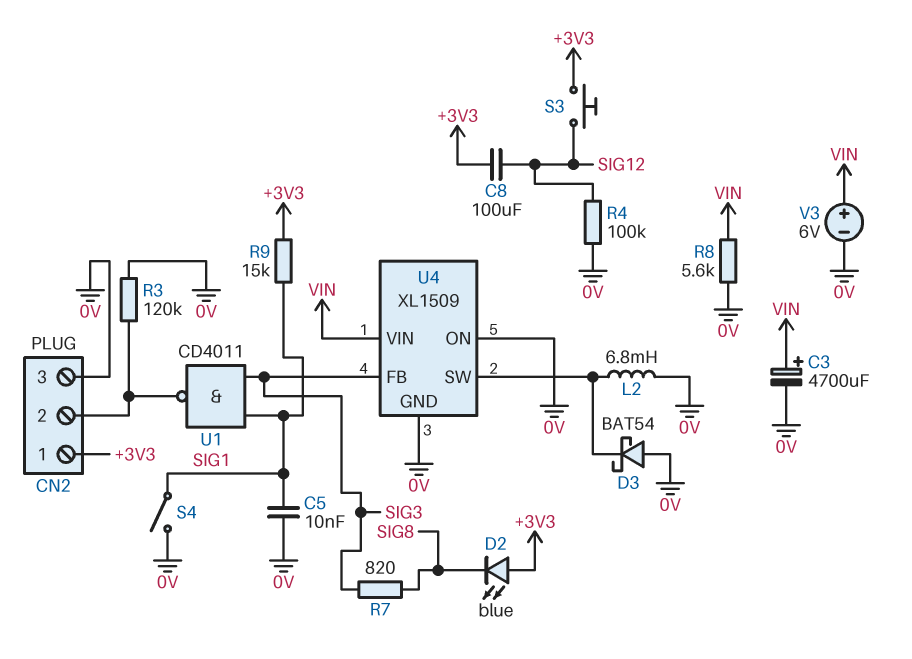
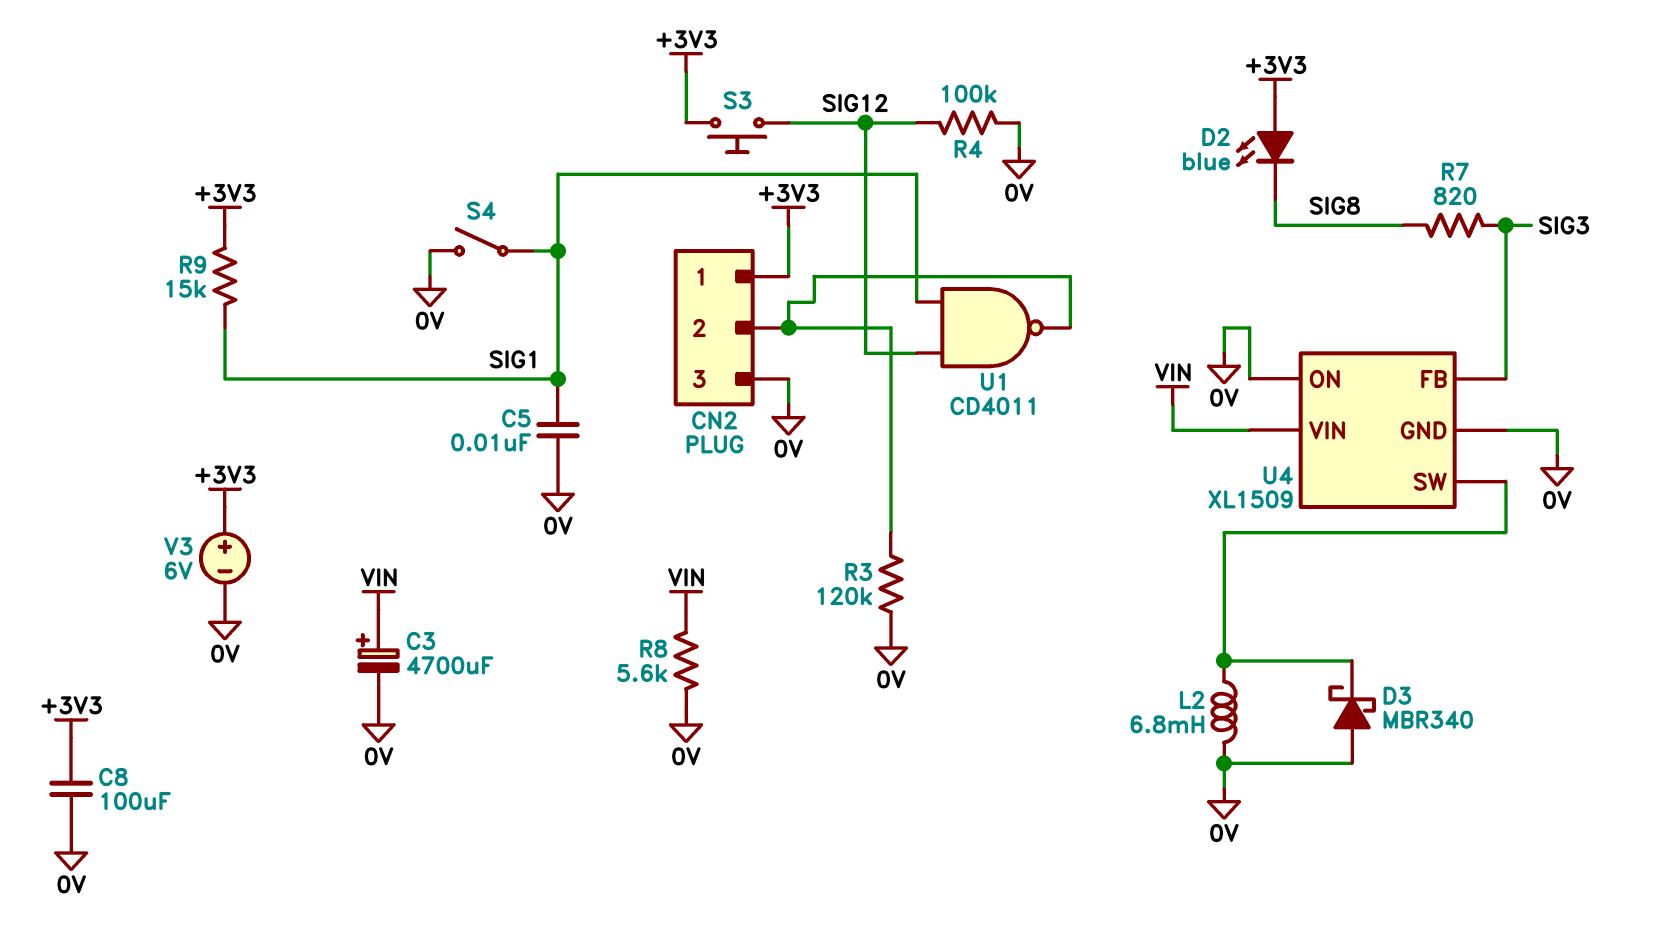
C8: 100uF (+3V3, SIG12) -> 100uF (+3V3, 0V)
D3: schottky BAT54 (A 0V, K U4/SW) -> schottky MBR340 (A 0V, K U4/SW)
U1: NAND CD4011 (in SIG1, in SIG3, out CN2/2) -> NAND CD4011 (in SIG1, in SIG12, out CN2/2)
V3: 6V (plus VIN, minus 0V) -> 6V (plus +3V3, minus 0V)

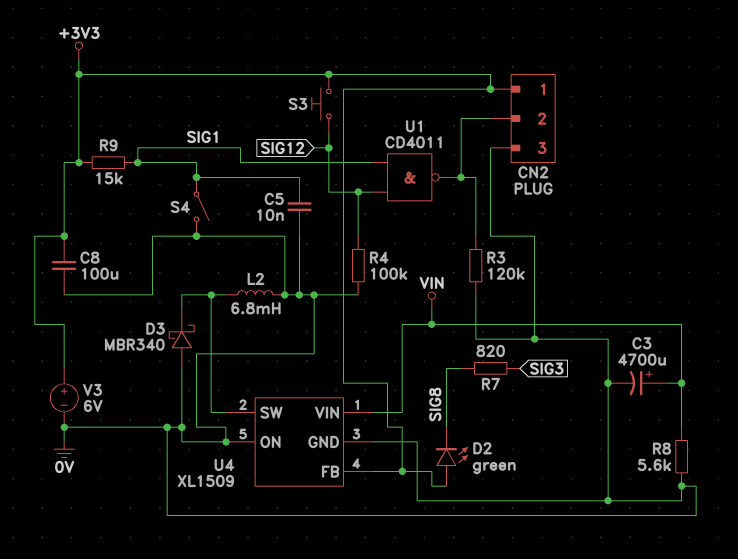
D2: LED blue (A +3V3, K SIG8) -> LED green (A +3V3, K SIG8)
U4 pin FB: SIG3 -> +3V3

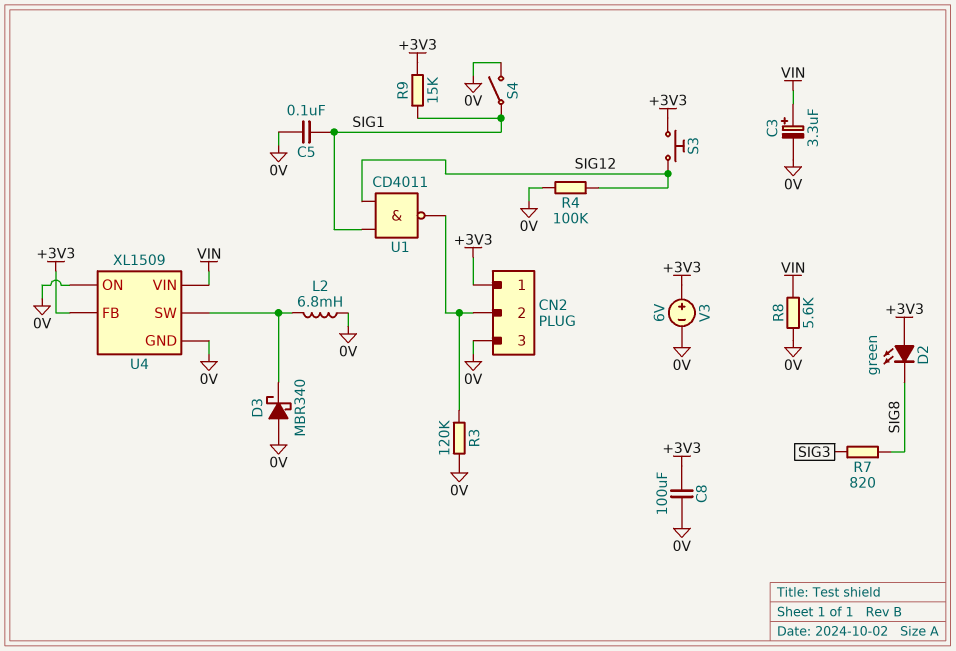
C3: 4700uF (plus VIN, minus 0V) -> 3.3uF (plus VIN, minus 0V)
C5: 10nF (0V, SIG1) -> 100nF (0V, SIG1)

